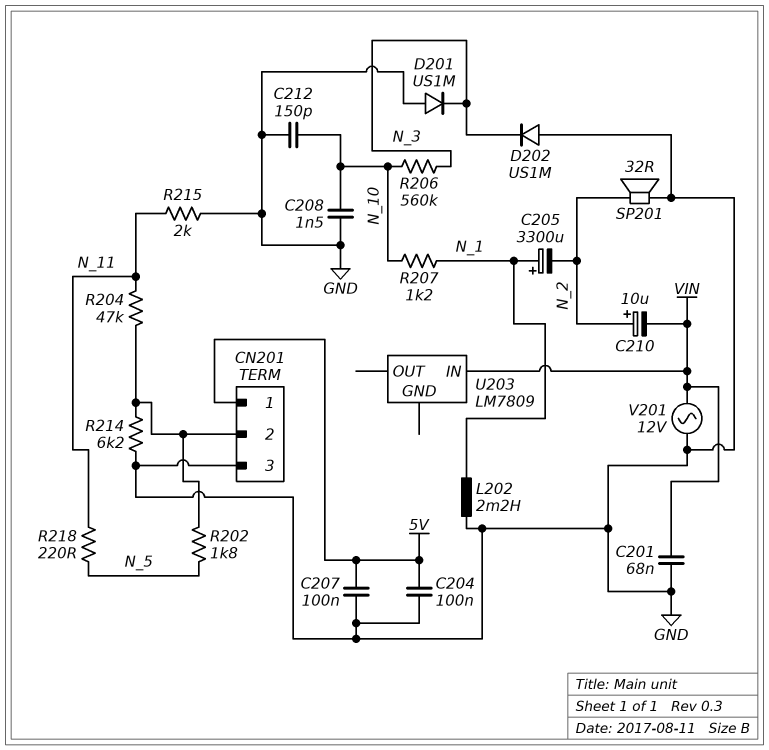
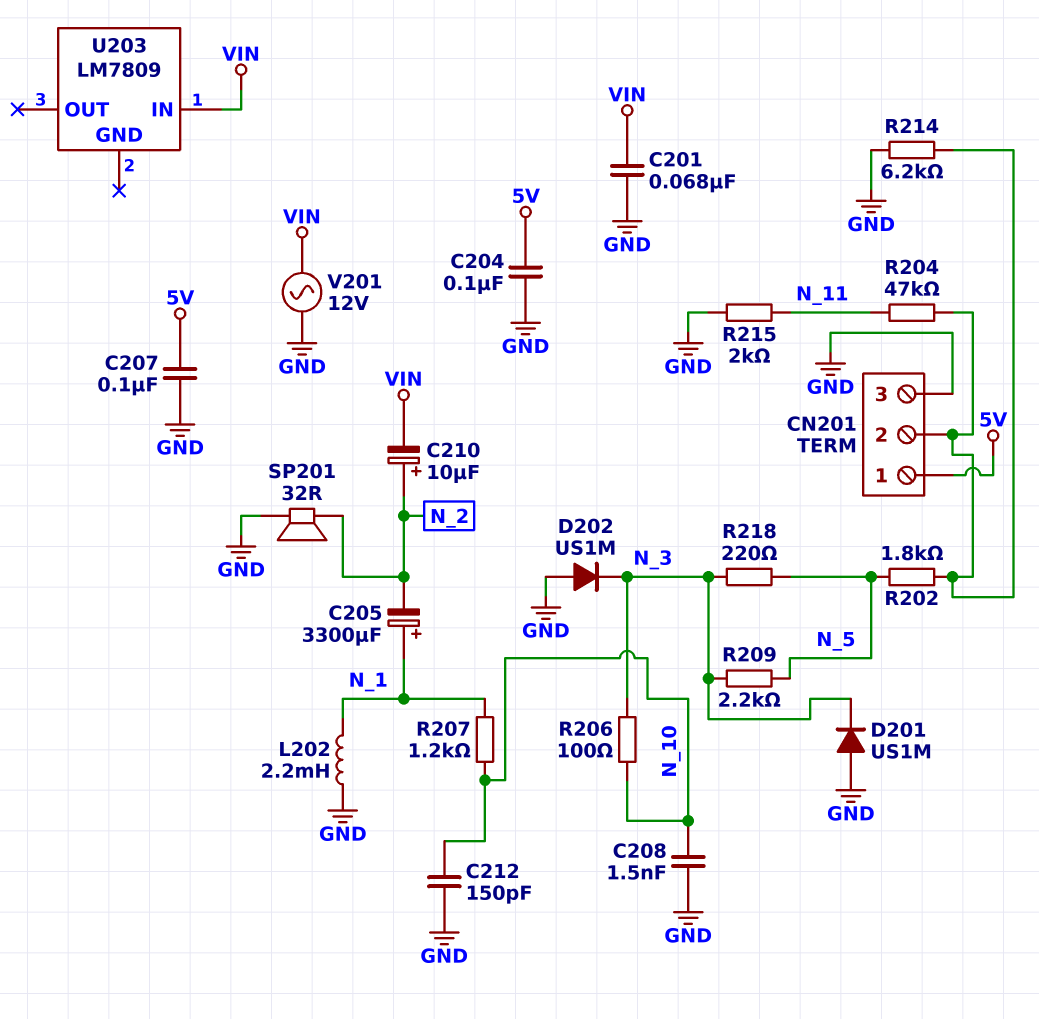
R206: 560k (N_3, N_10) -> 100 (N_3, N_10)
R209: none -> 2.2k (N_3, N_5)
R218: 220 (N_5, N_11) -> 220 (N_3, N_5)

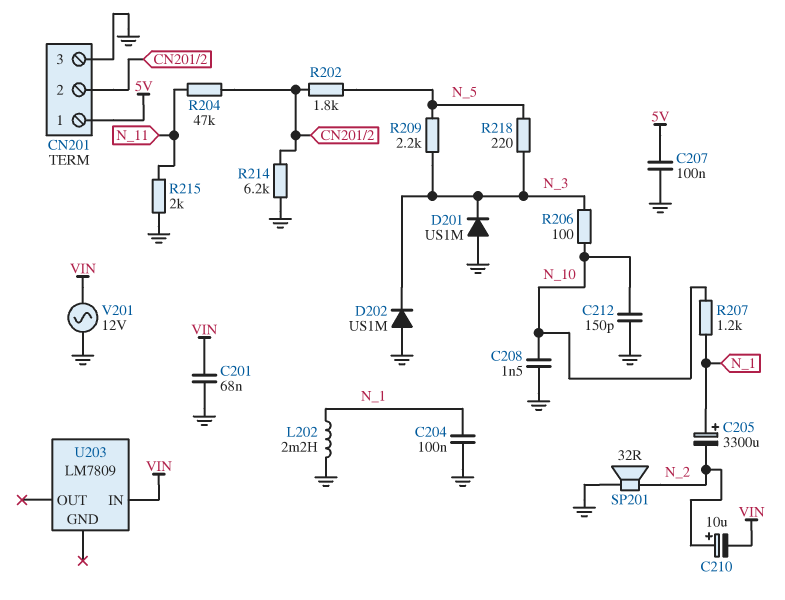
C204: 100nF (5V, GND) -> 100nF (GND, N_1)

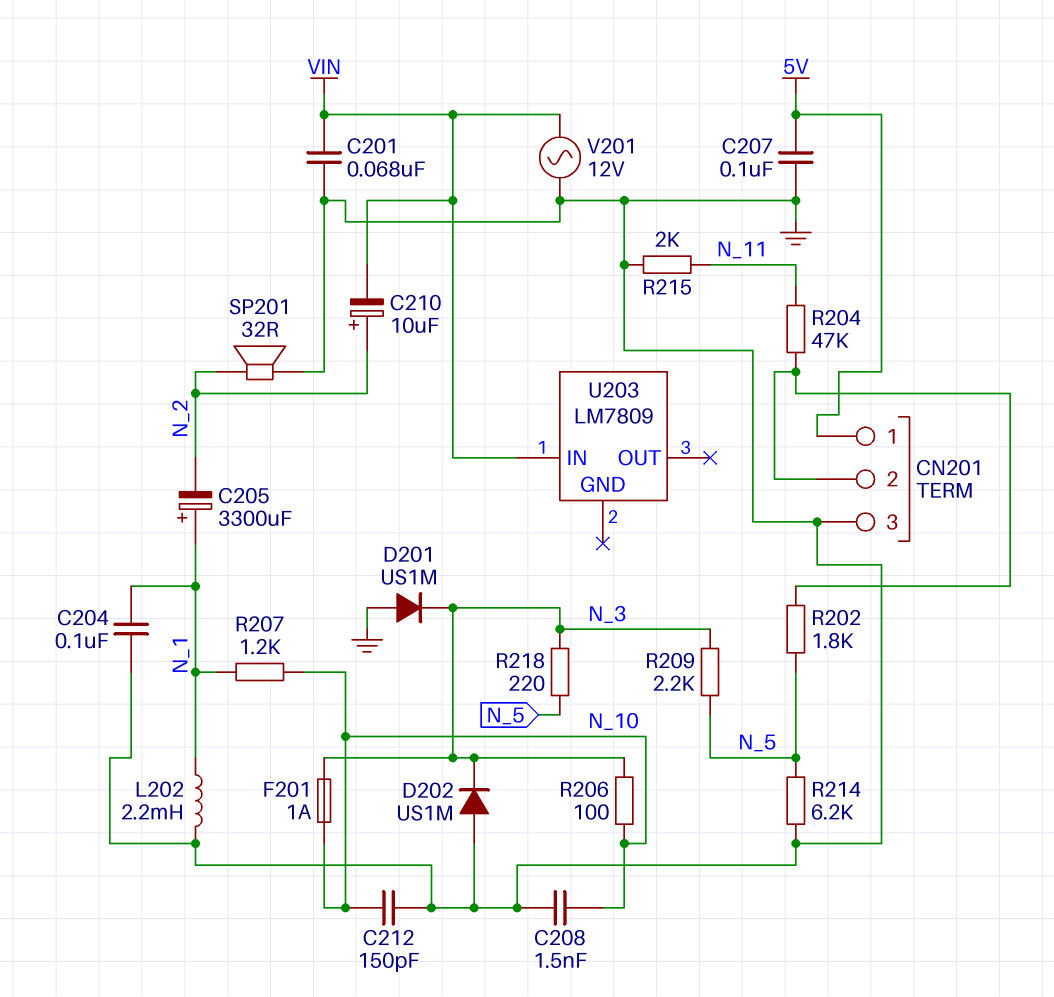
F201: none -> 1A (N_3, N_10)
R214: 6.2k (CN201/2, GND) -> 6.2k (GND, N_5)

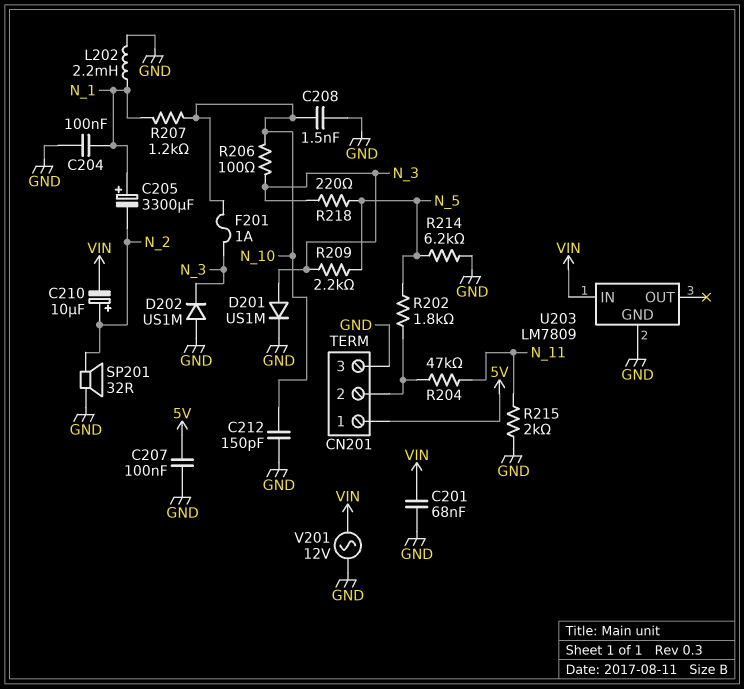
D201: diode US1M (A GND, K N_3) -> diode US1M (A N_3, K GND)
U203 pin GND: none -> GND

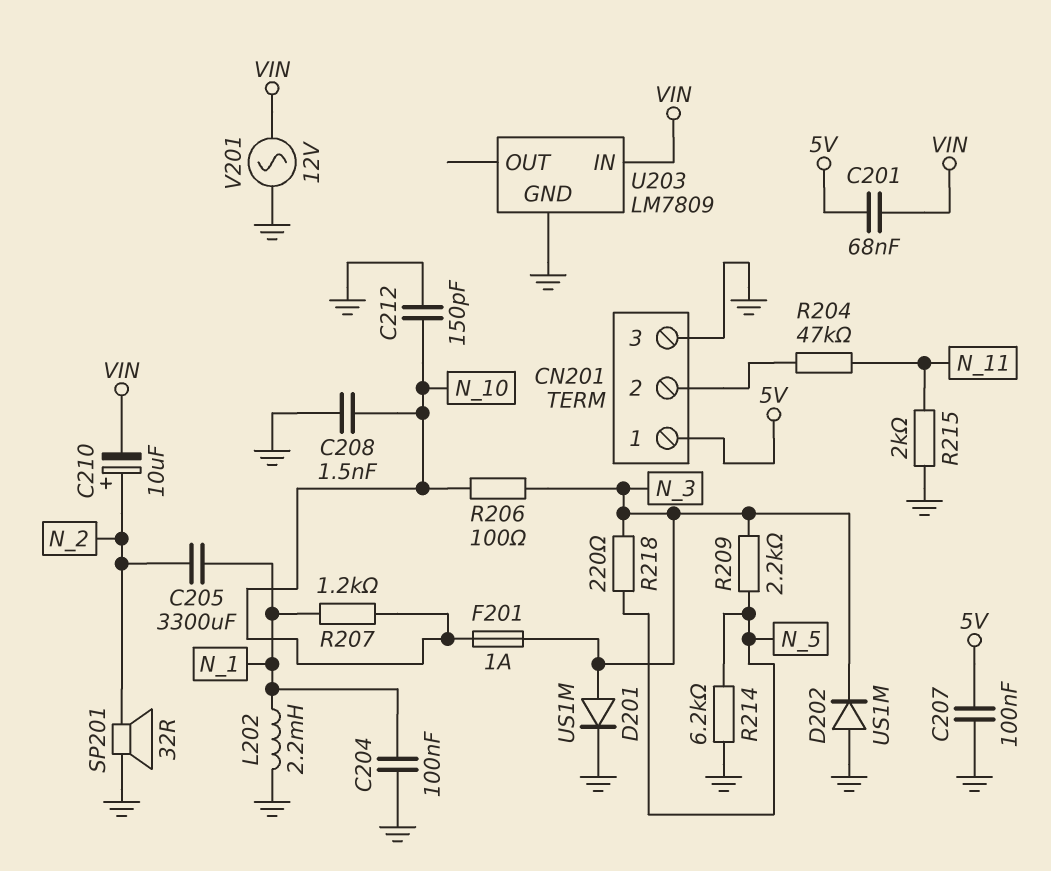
C201: 68nF (GND, VIN) -> 68nF (5V, VIN)
C205: 3300uF (plus N_1, minus N_2) -> 3300uF (N_1, N_2)
R202: 1.8k (CN201/2, N_5) -> none

